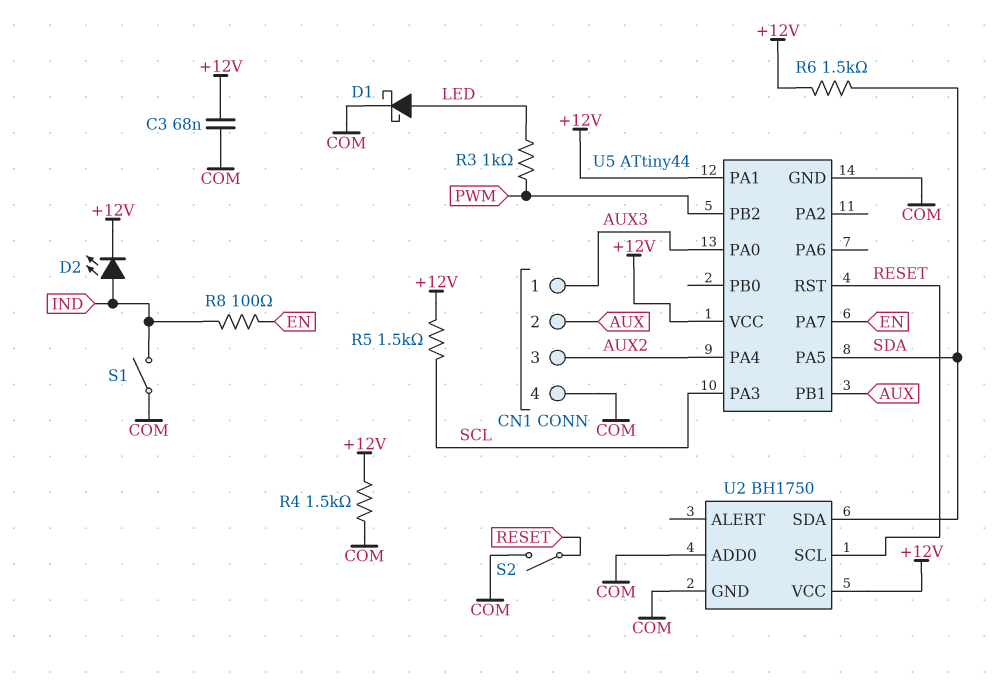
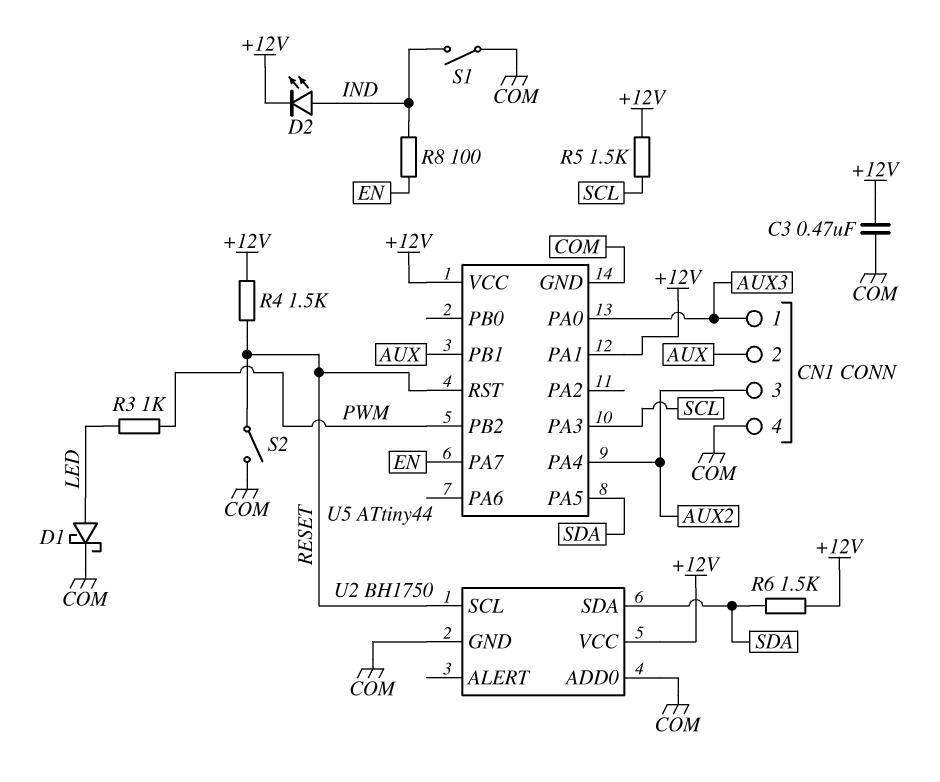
C3: 68nF (+12V, COM) -> 470nF (+12V, COM)
R4: 1.5k (+12V, COM) -> 1.5k (+12V, RESET)

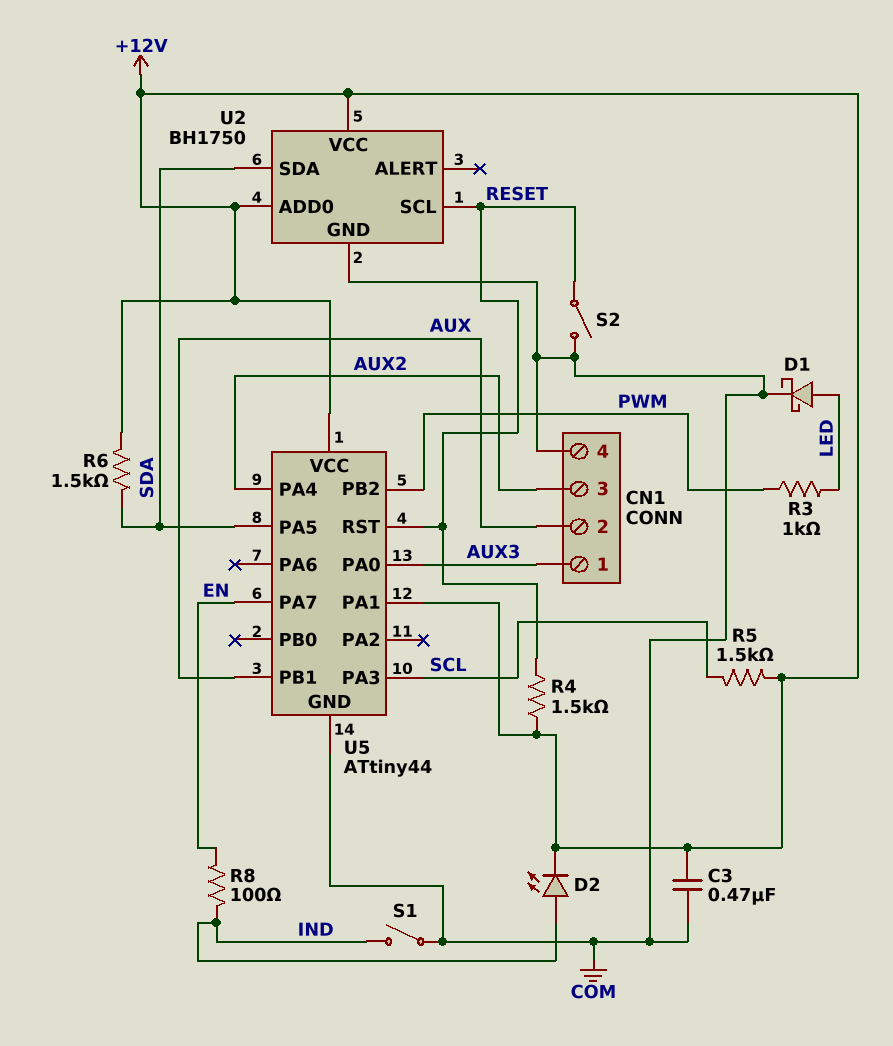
U2 pin ADD0: COM -> +12V

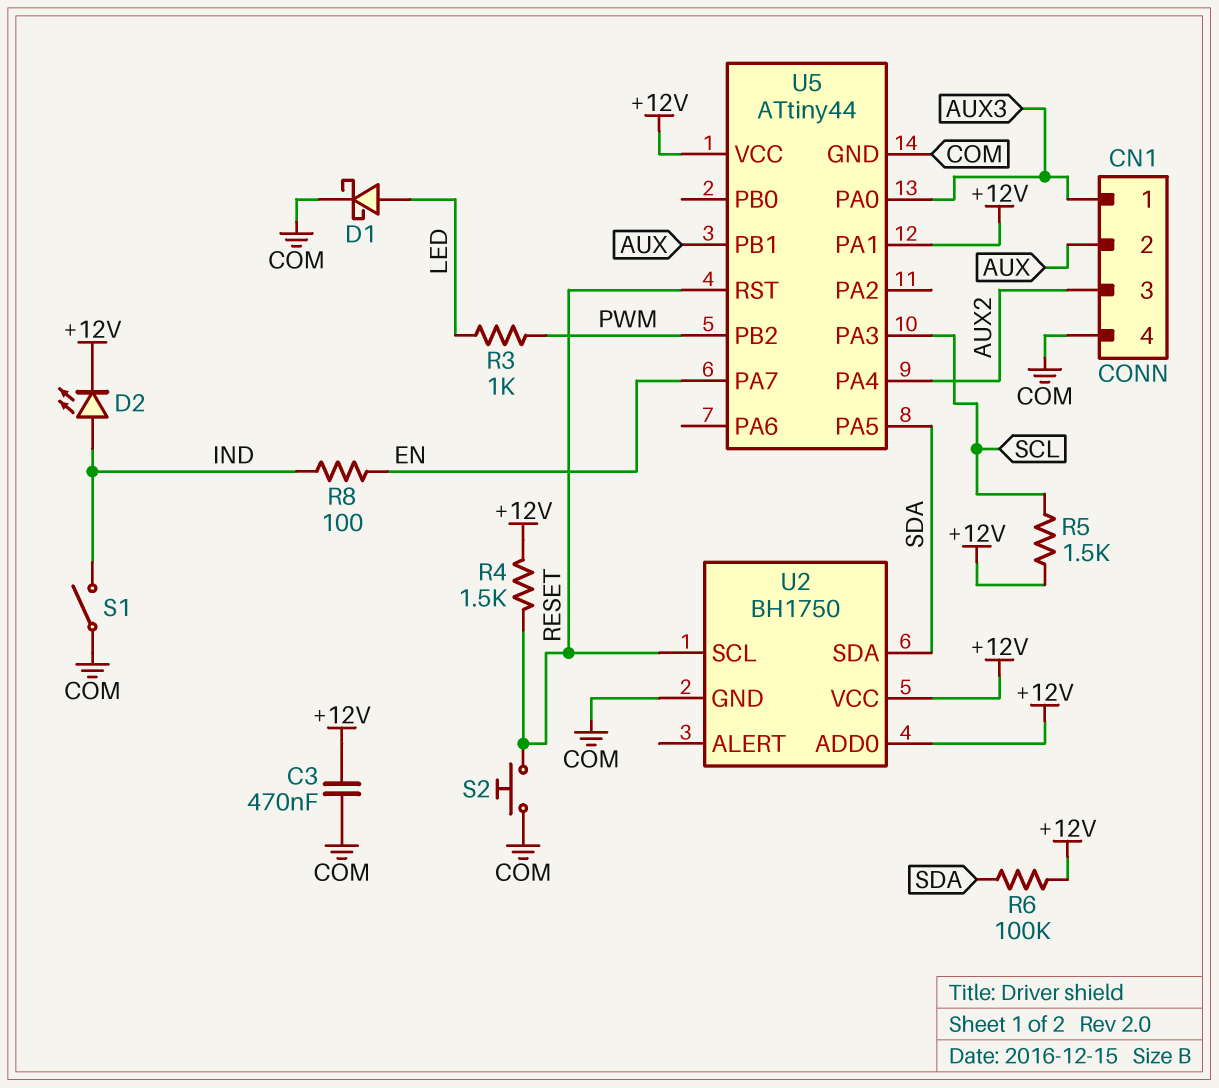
R6: 1.5k (+12V, SDA) -> 100k (+12V, SDA)
S2: switch (COM, RESET) -> button (COM, RESET)

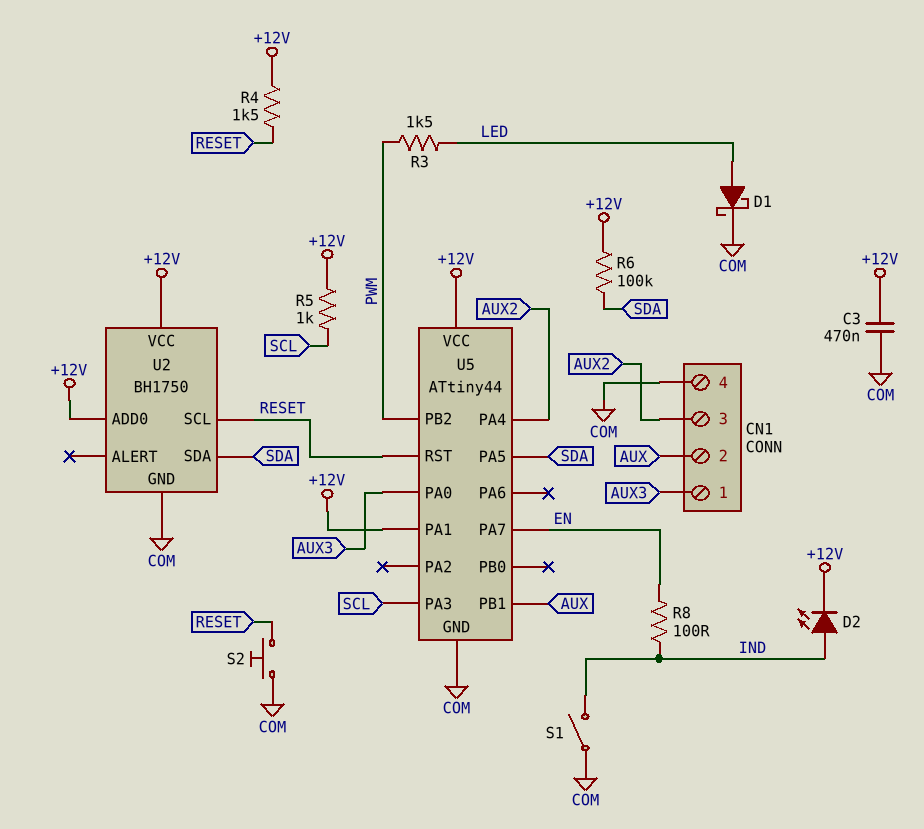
R3: 1k (LED, PWM) -> 1.5k (LED, PWM)
R5: 1.5k (+12V, SCL) -> 1k (+12V, SCL)

